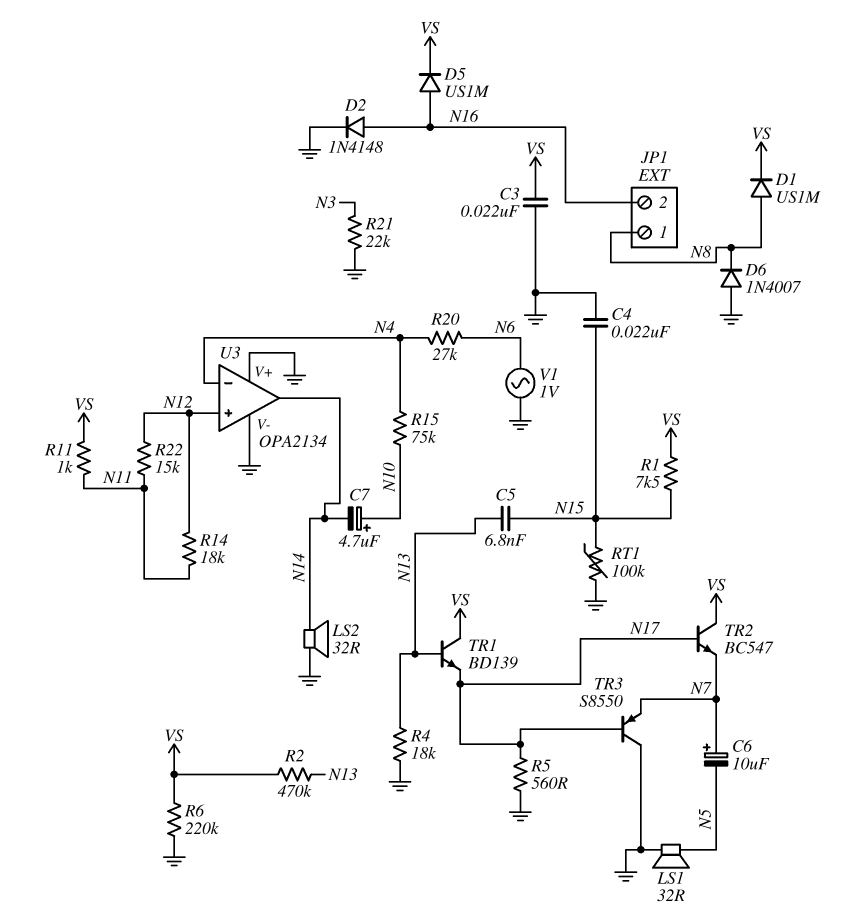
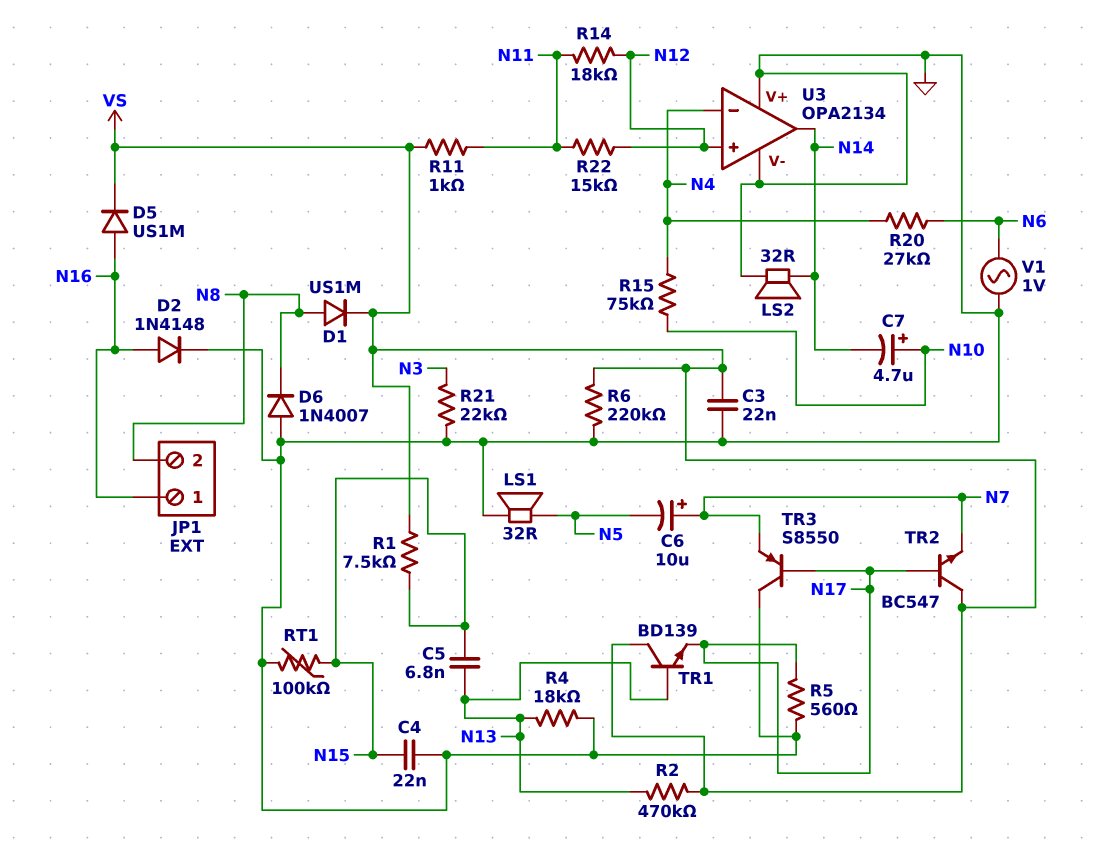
JP1 pin 1: N8 -> N16
JP1 pin 2: N16 -> N8

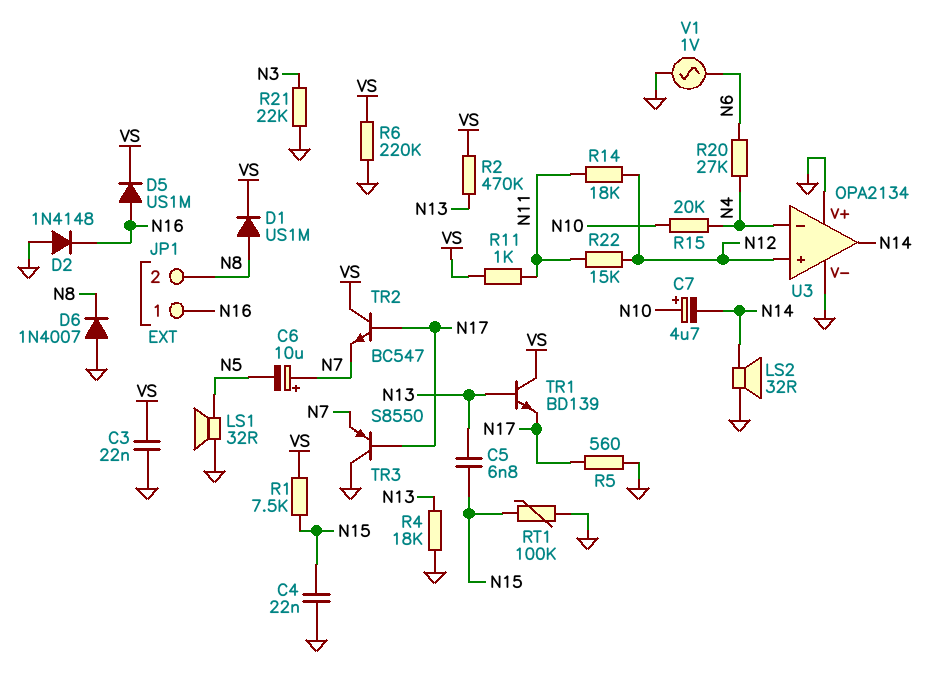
D2: diode 1N4148 (A N16, K GND) -> diode 1N4148 (A GND, K N16)
R15: 75k (N4, N10) -> 20k (N4, N10)

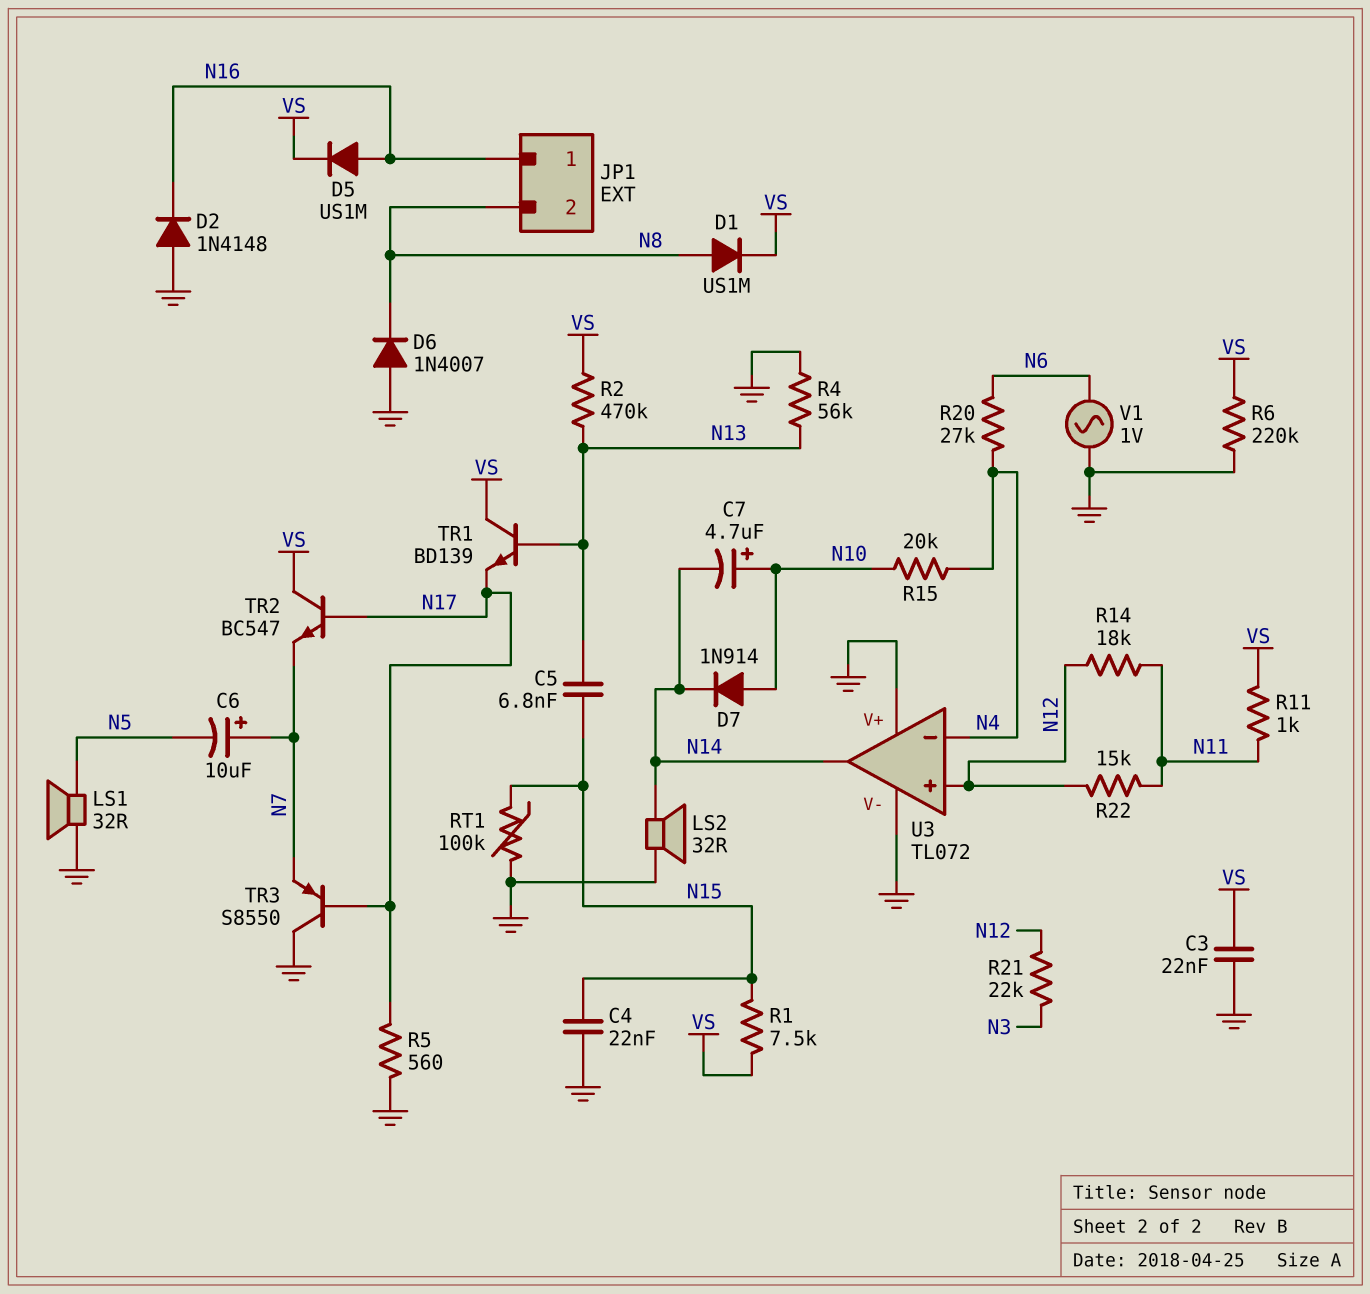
D7: none -> diode 1N914 (A N10, K N14)
R4: 18k (GND, N13) -> 56k (GND, N13)
R21: 22k (GND, N3) -> 22k (N3, N12)
U3: OPA2134 -> TL072

